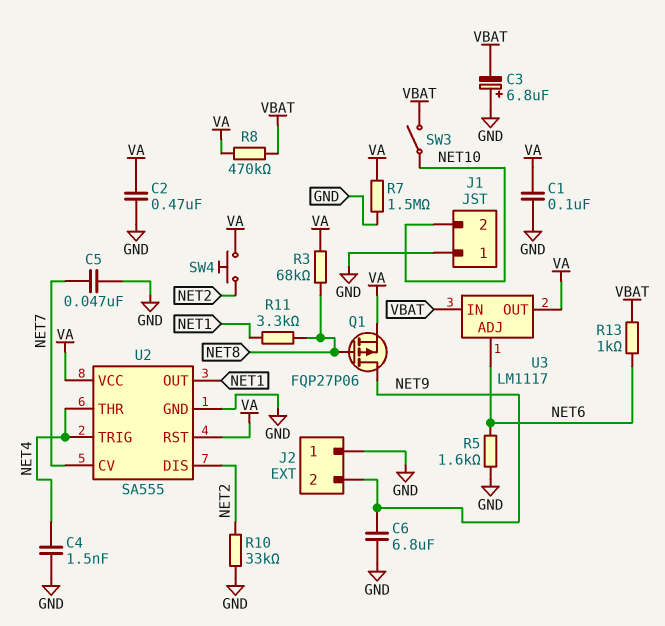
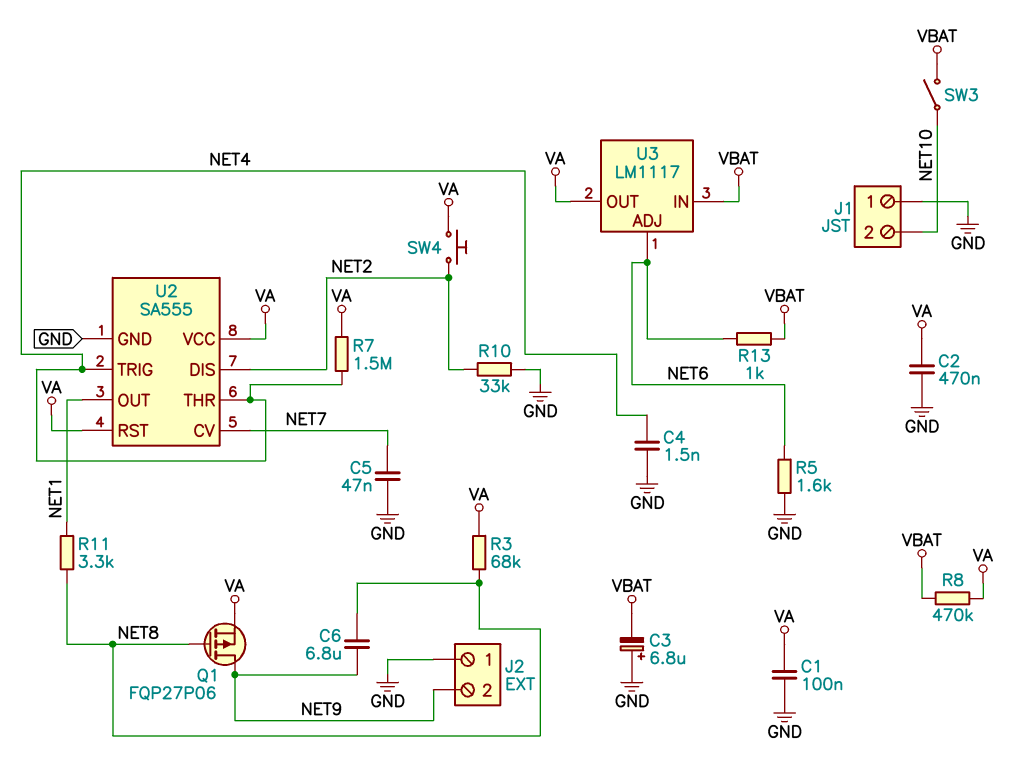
C6: 6.8uF (GND, NET9) -> 6.8uF (NET8, NET9)
R7: 1.5M (GND, VA) -> 1.5M (NET4, VA)

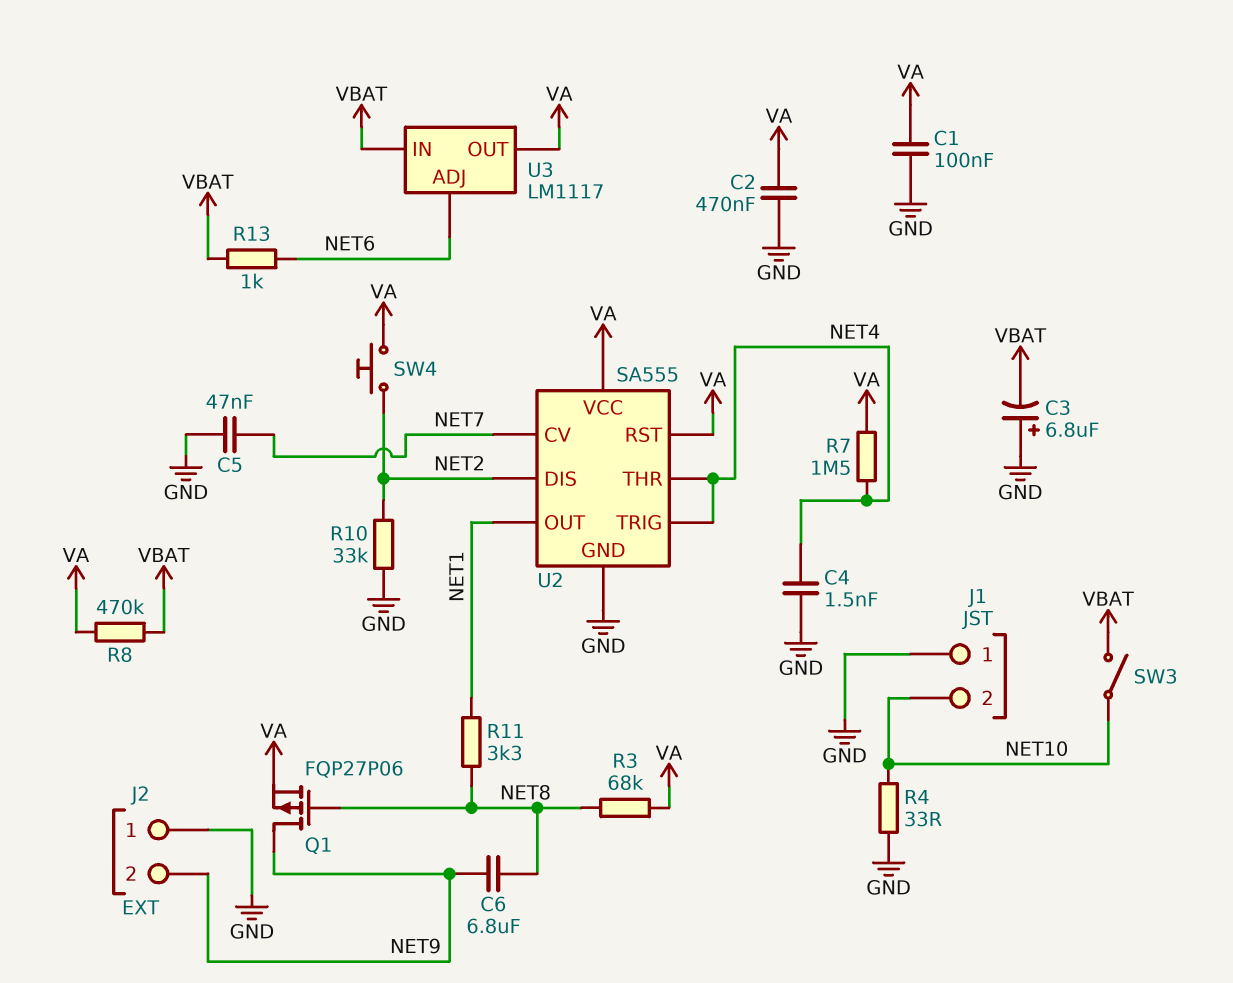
R4: none -> 33 (GND, NET10)
R5: 1.6k (GND, NET6) -> none

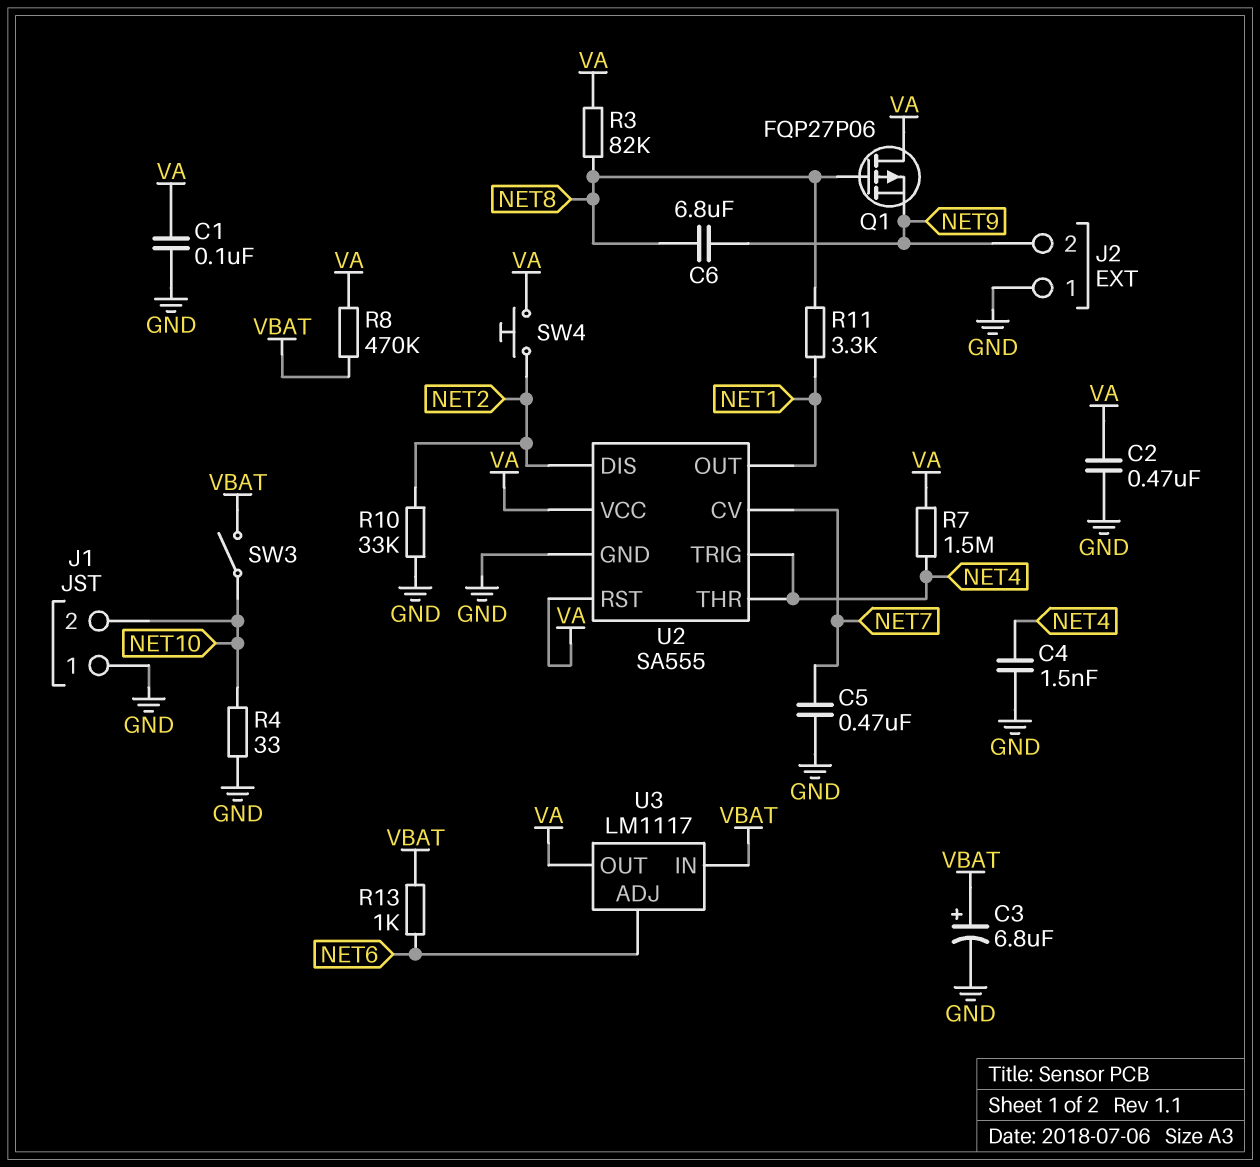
C3: 6.8uF (plus GND, minus VBAT) -> 6.8uF (plus VBAT, minus GND)
C5: 47nF (GND, NET7) -> 470nF (GND, NET7)
Q1: PMOS FQP27P06 (G NET8, D NET9, S VA) -> PMOS FQP27P06 (G NET8, D VA, S NET9)
R3: 68k (NET8, VA) -> 82k (NET8, VA)

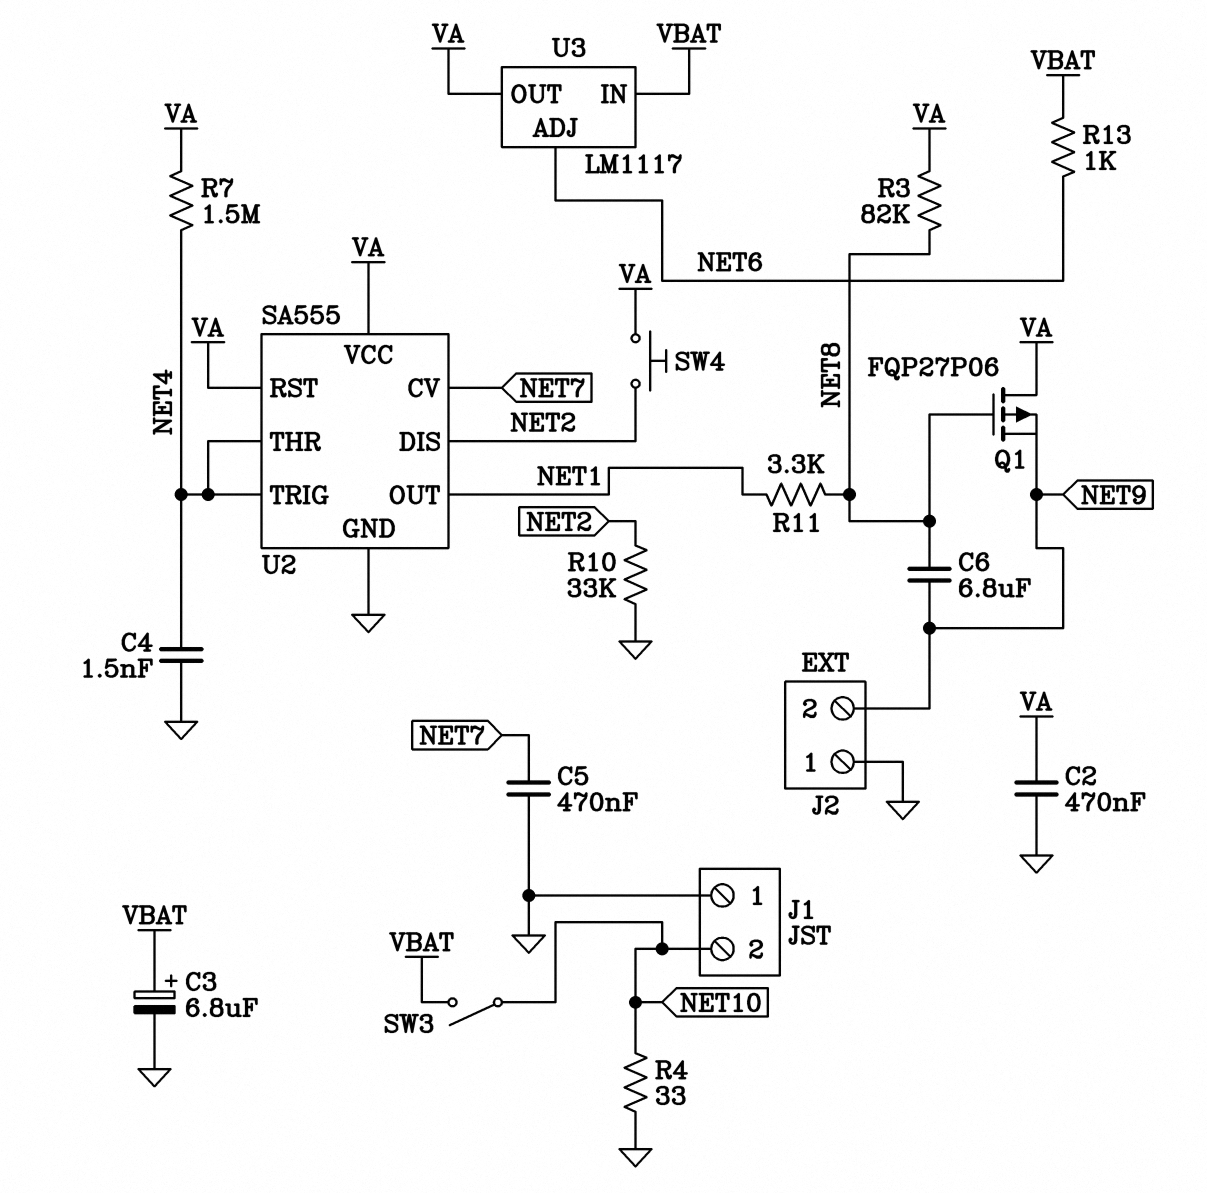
C1: 100nF (GND, VA) -> none
R8: 470k (VA, VBAT) -> none

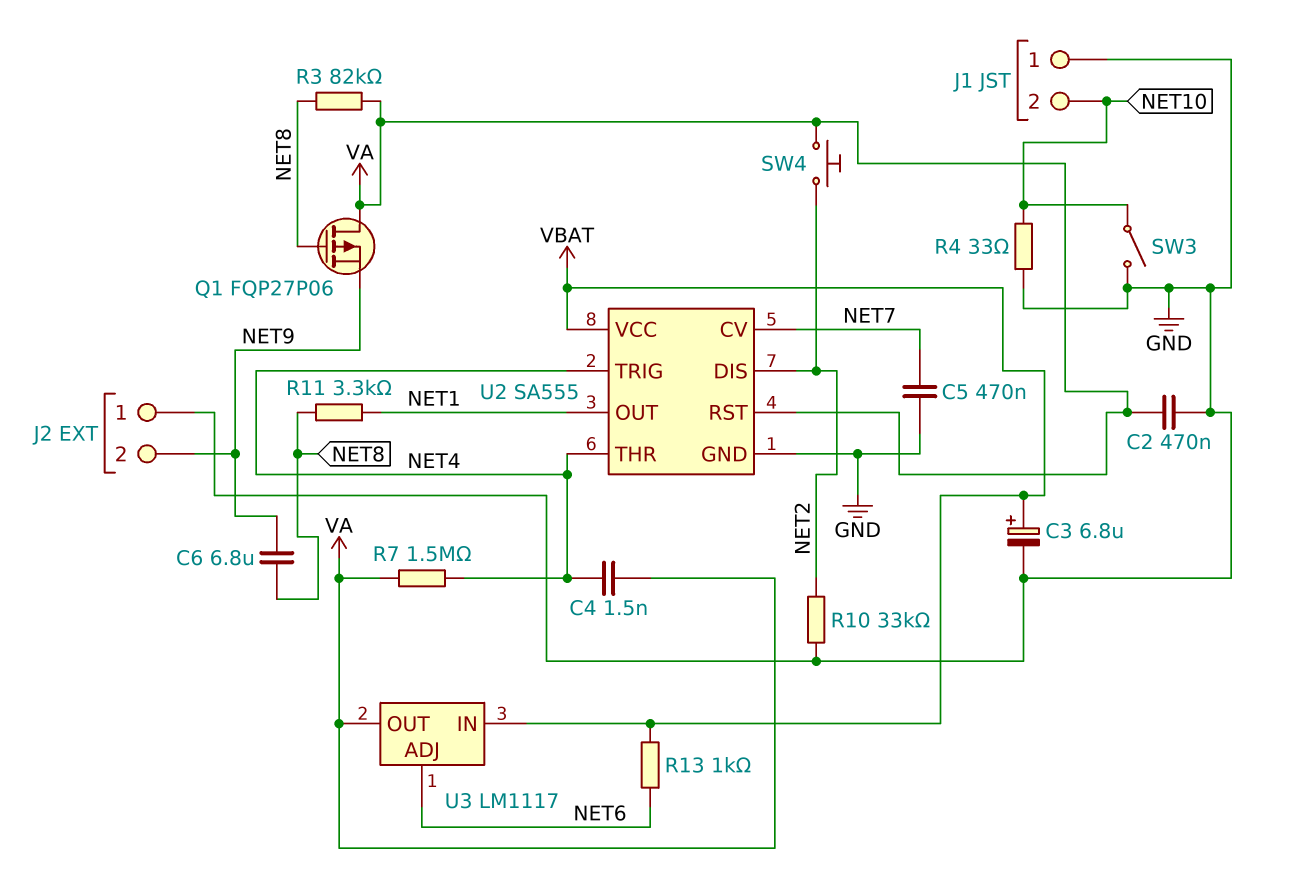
C4: 1.5nF (GND, NET4) -> 1.5nF (NET4, VA)
SW3: switch (NET10, VBAT) -> switch (GND, NET10)
U2 pin VCC: VA -> VBAT

